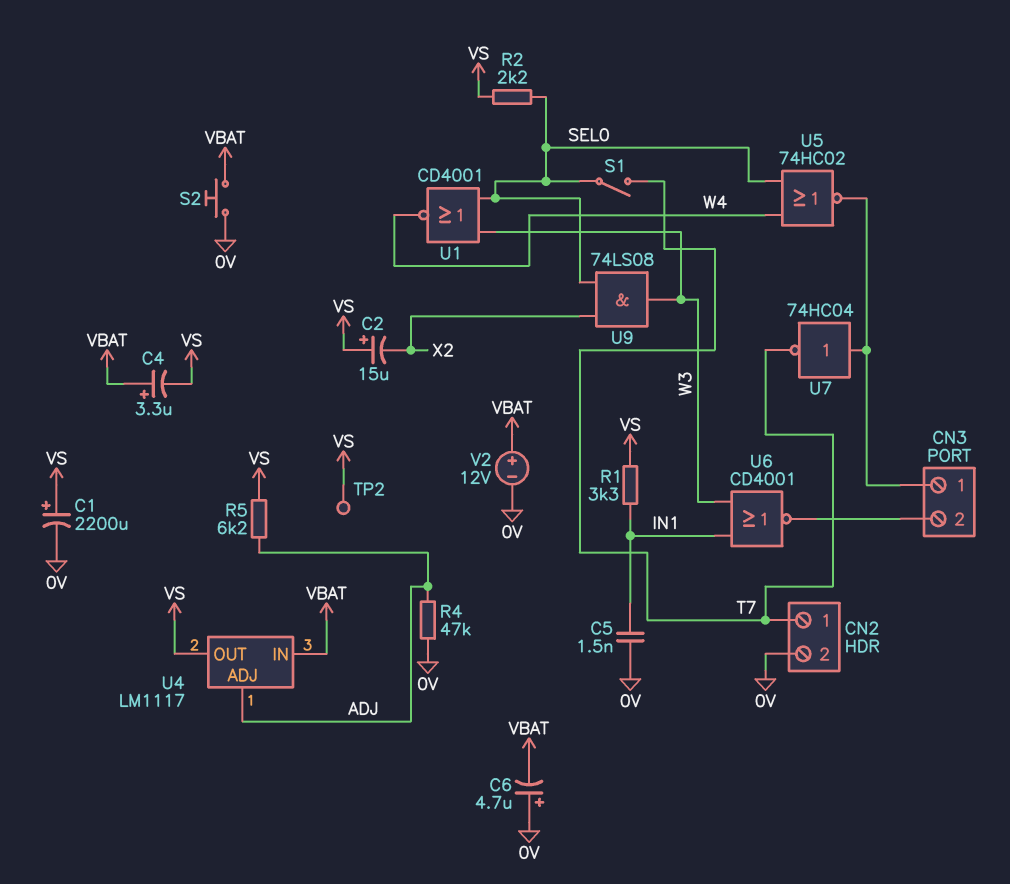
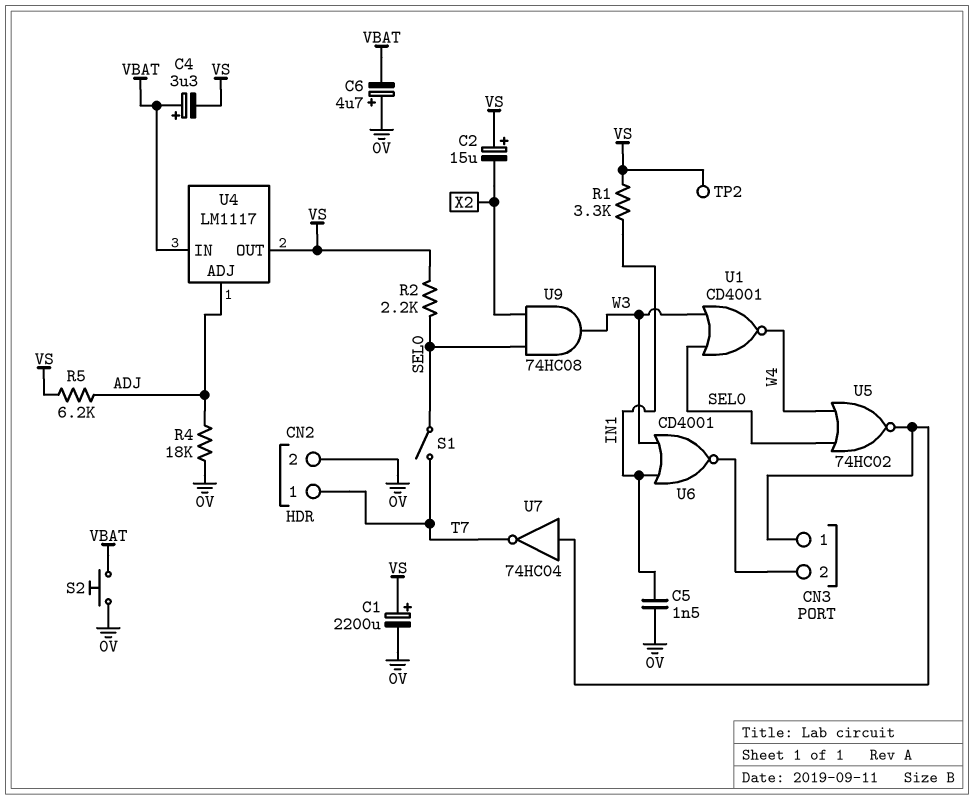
R4: 47k (0V, ADJ) -> 18k (0V, ADJ)
U9: AND 74LS08 (in SEL0, in X2, out W3) -> AND 74HC08 (in SEL0, in X2, out W3)
V2: 12V (plus VBAT, minus 0V) -> none

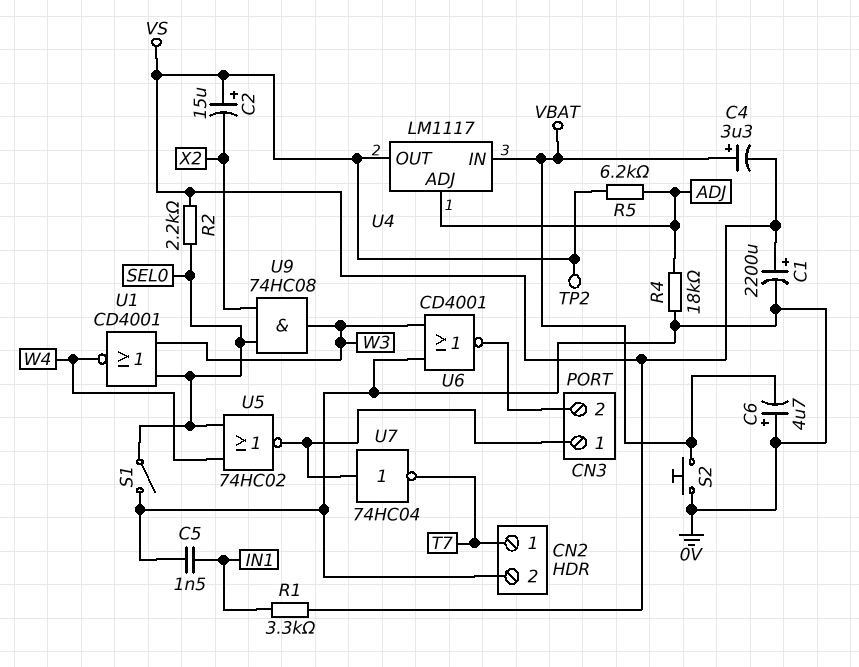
S1: switch (SEL0, T7) -> switch (0V, SEL0)
U6: NOR CD4001 (in IN1, in W3, out CN3/2) -> NOR CD4001 (in 0V, in W3, out CN3/2)

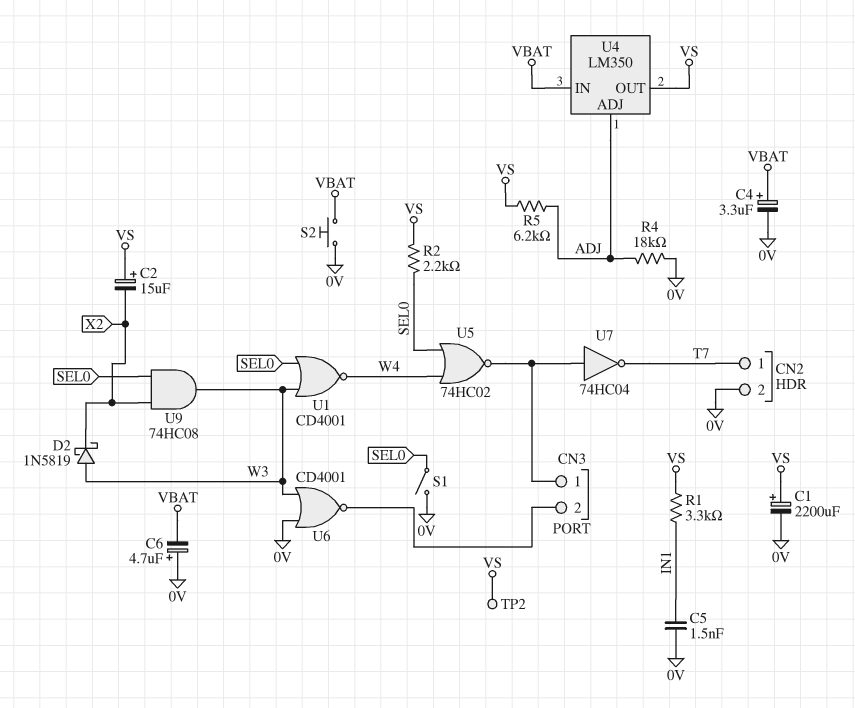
C4: 3.3uF (plus VBAT, minus VS) -> 3.3uF (plus VBAT, minus 0V)
D2: none -> schottky 1N5819 (A W3, K X2)
U4: LM1117 -> LM350

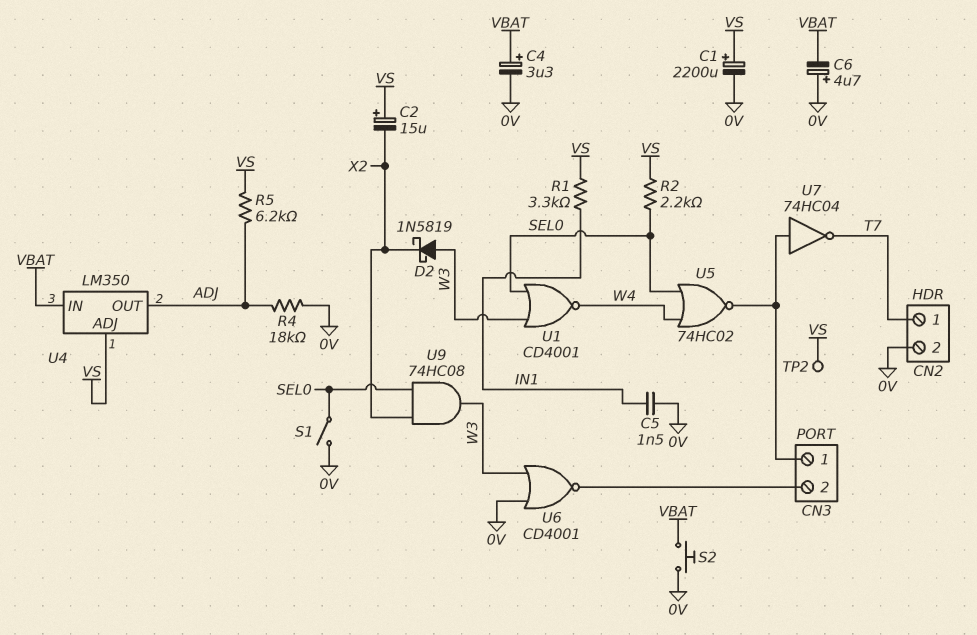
U4 pin ADJ: ADJ -> VS
U4 pin OUT: VS -> ADJ

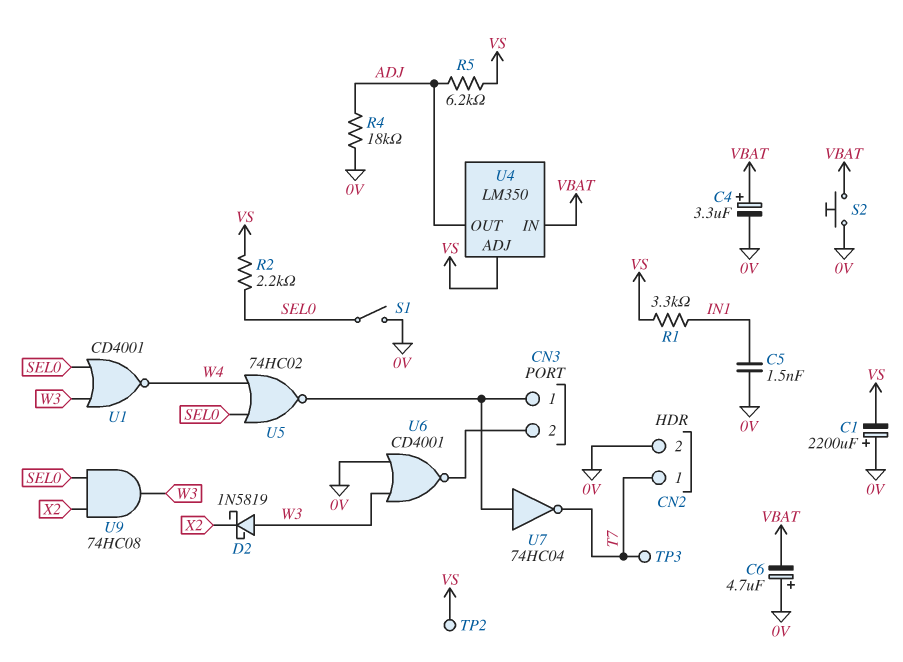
C1: 2200uF (plus VS, minus 0V) -> 2200uF (plus 0V, minus VS)
C2: 15uF (plus VS, minus X2) -> none
TP3: none -> test point (T7)

